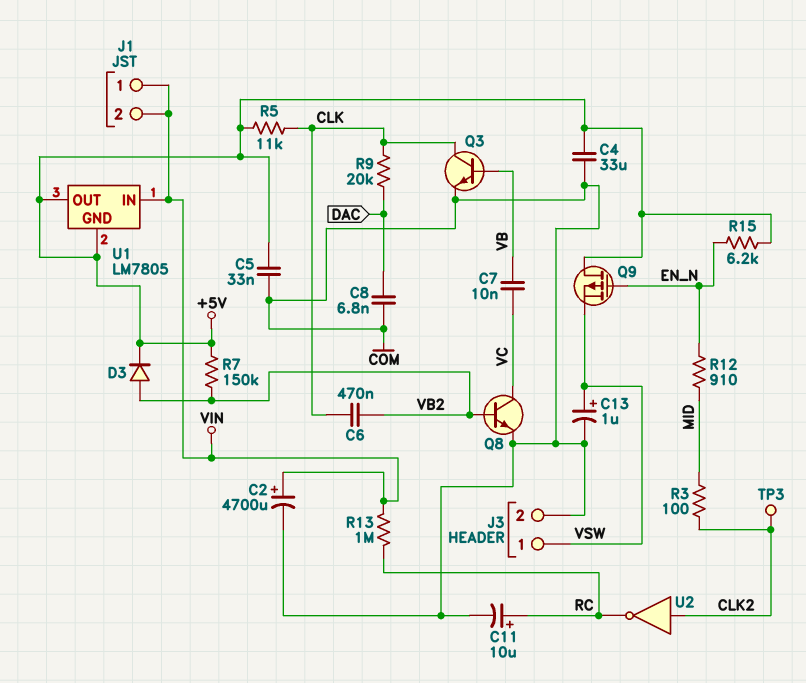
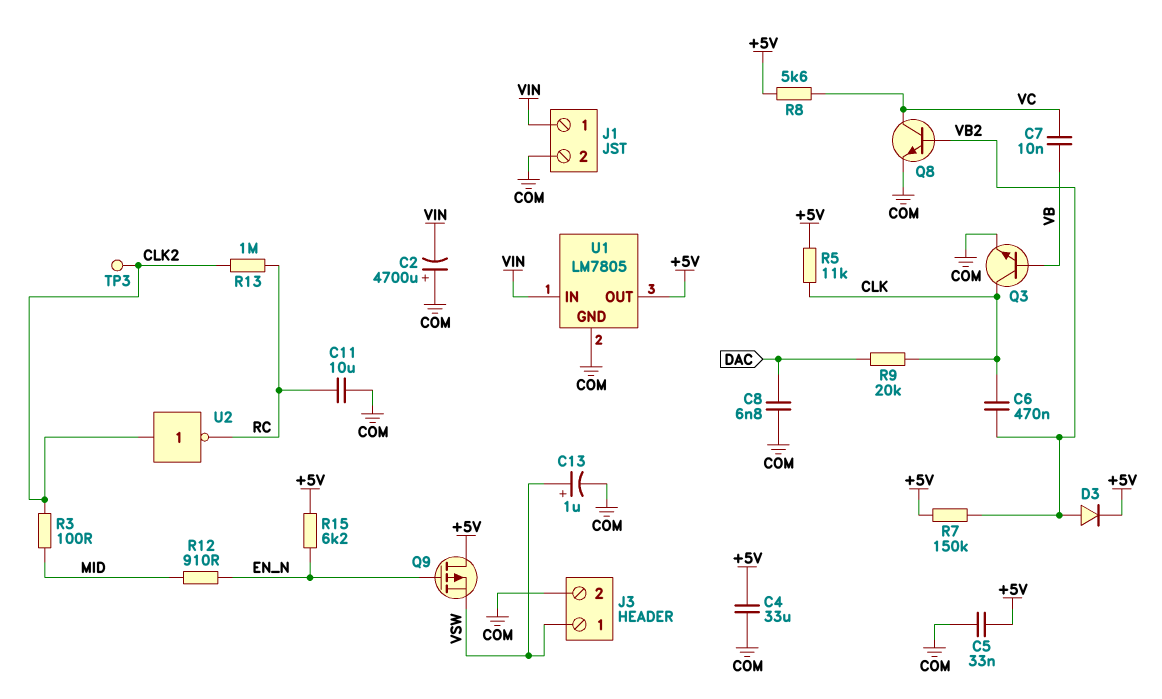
C2: 4700uF (plus VIN, minus COM) -> 4700uF (plus COM, minus VIN)
C11: 10uF (plus RC, minus COM) -> 10uF (COM, RC)
J1 pin 2: VIN -> COM
R8: none -> 5.6k (+5V, VC)
R13: 1M (RC, VIN) -> 1M (CLK2, RC)
U1 pin GND: +5V -> COM

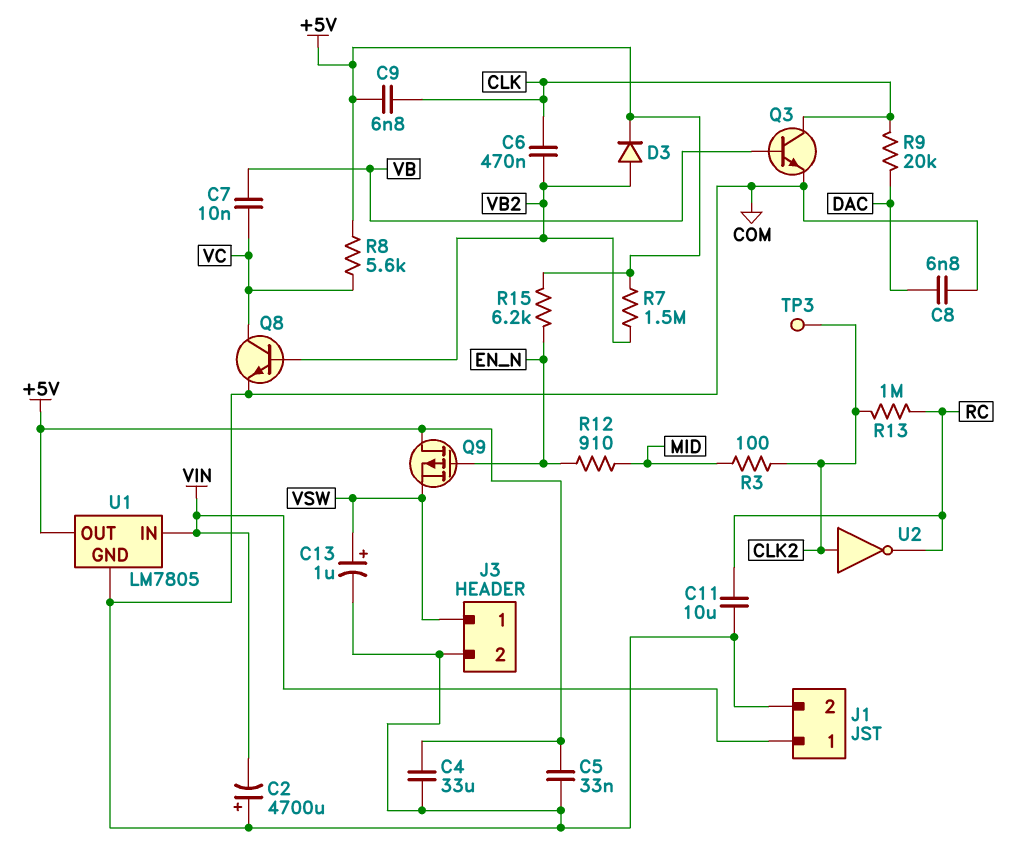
C9: none -> 6.8nF (+5V, CLK)
R5: 11k (+5V, CLK) -> none
R7: 150k (+5V, VB2) -> 1.5M (+5V, VB2)

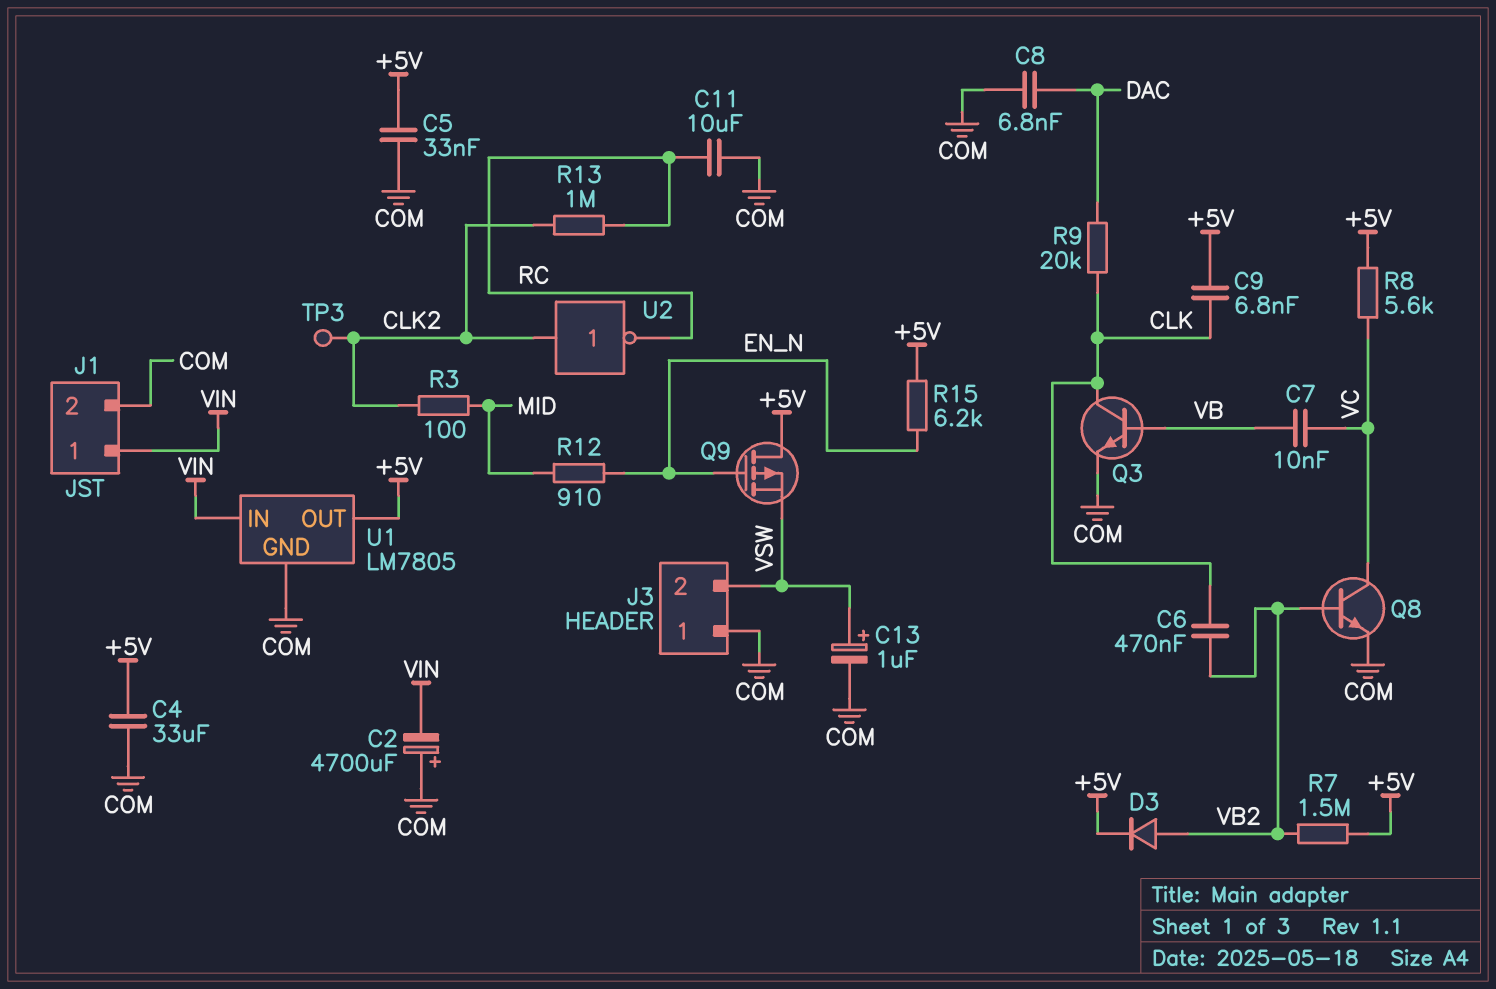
J3 pin 1: VSW -> COM
J3 pin 2: COM -> VSW

